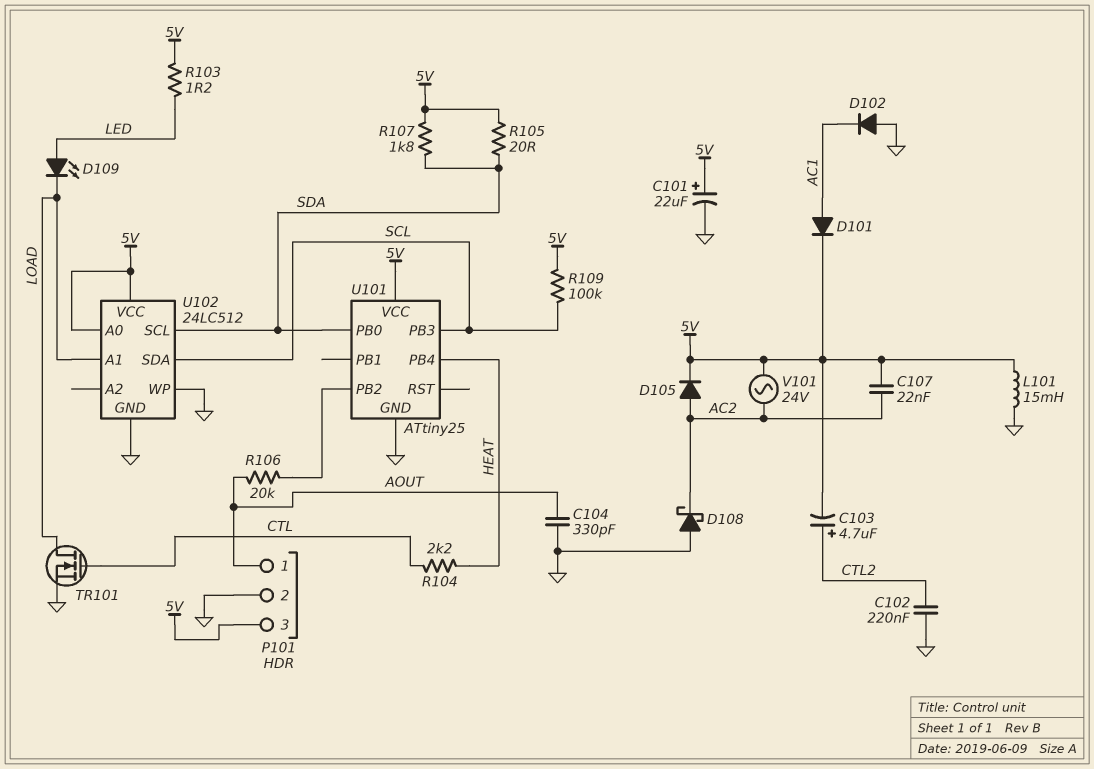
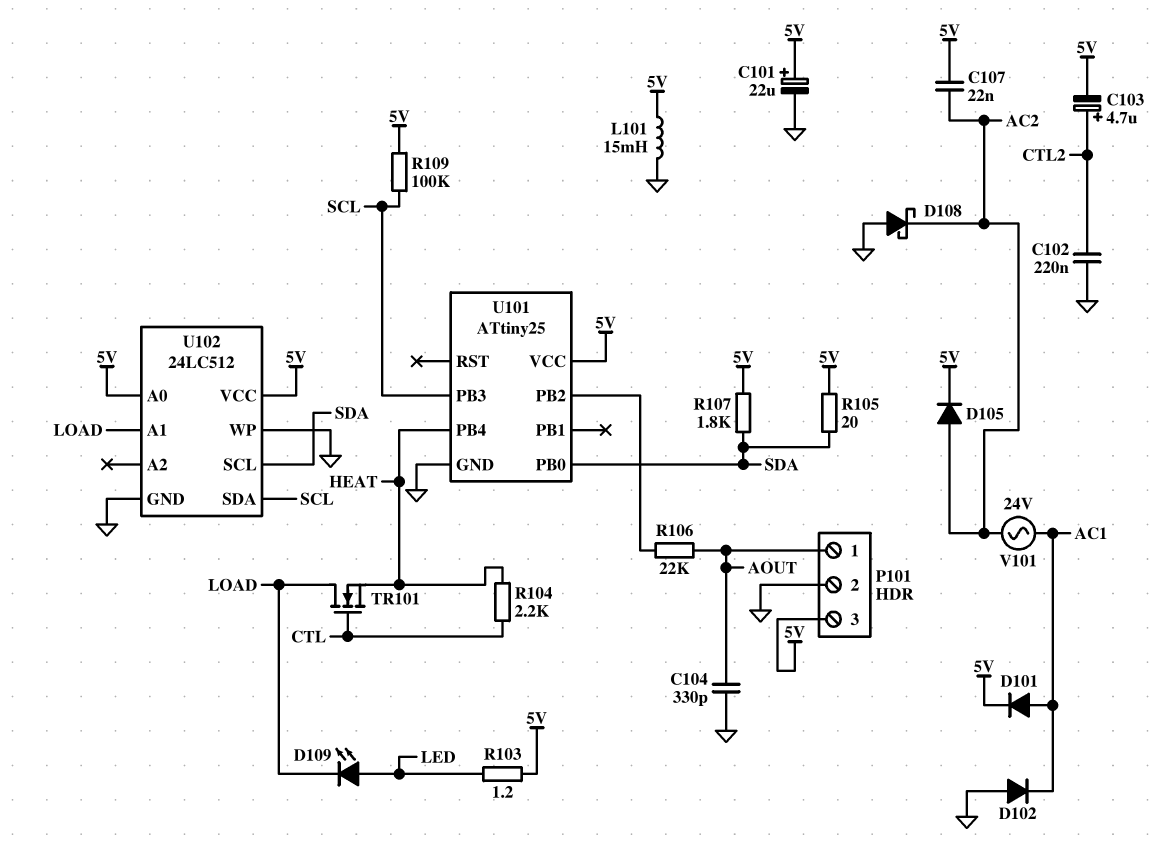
R106: 20k (AOUT, U101/PB2) -> 22k (AOUT, U101/PB2)
TR101: NMOS (G CTL, D LOAD, S GND) -> NMOS (G CTL, D LOAD, S HEAT)
V101: AC 24V (5V, AC2) -> AC 24V (AC1, AC2)

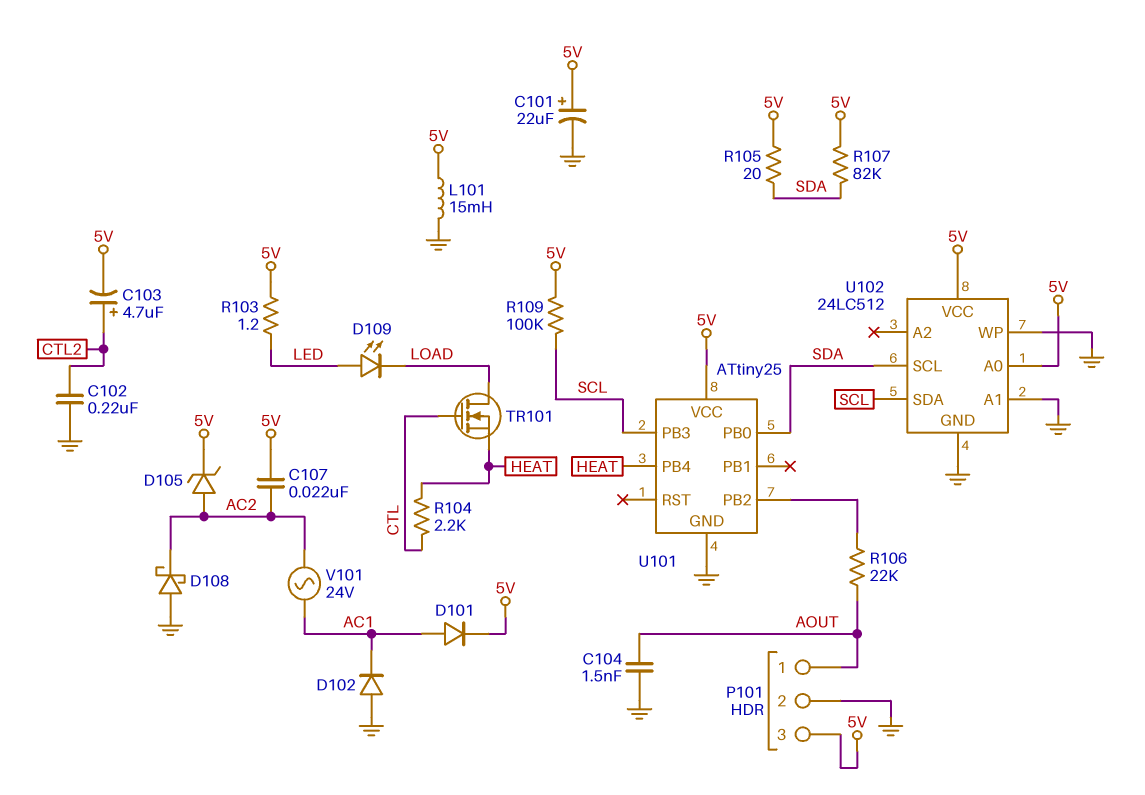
C104: 330pF (AOUT, GND) -> 1.5nF (AOUT, GND)
D105: diode (A AC2, K 5V) -> zener (A AC2, K 5V)
R107: 1.8k (5V, SDA) -> 82k (5V, SDA)
U102 pin A1: LOAD -> GND

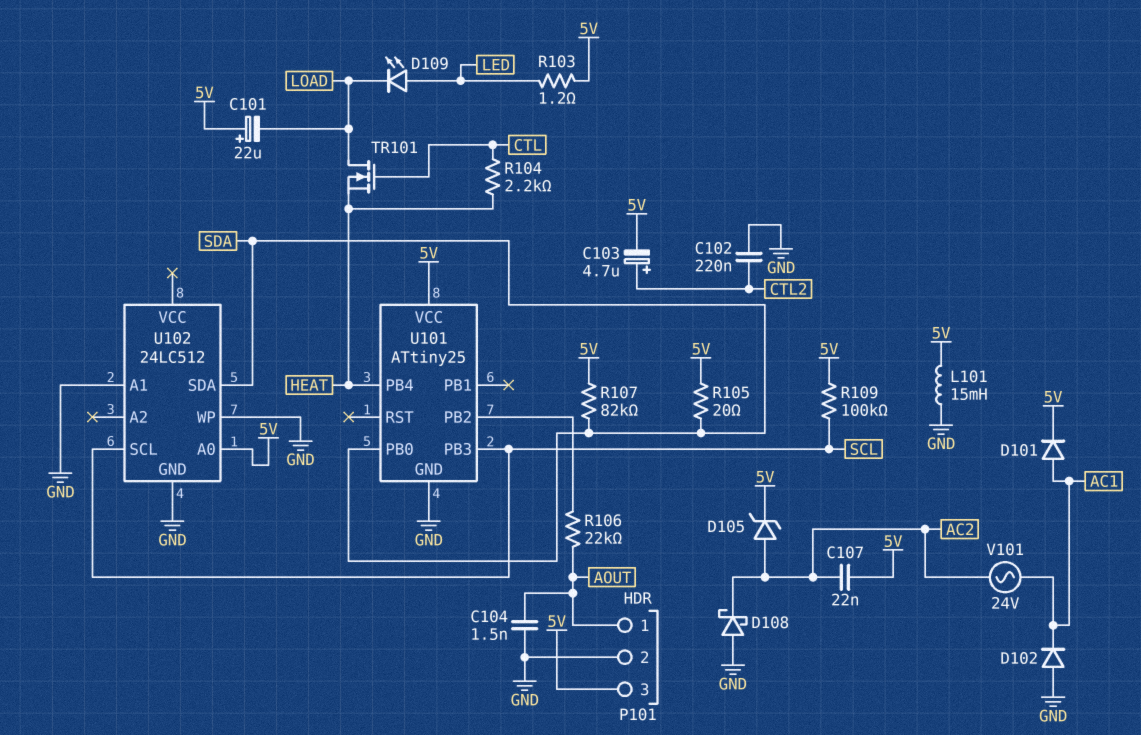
C101: 22uF (plus 5V, minus GND) -> 22uF (plus 5V, minus LOAD)
U102 pin SCL: SDA -> SCL
U102 pin SDA: SCL -> SDA
U102 pin VCC: 5V -> none

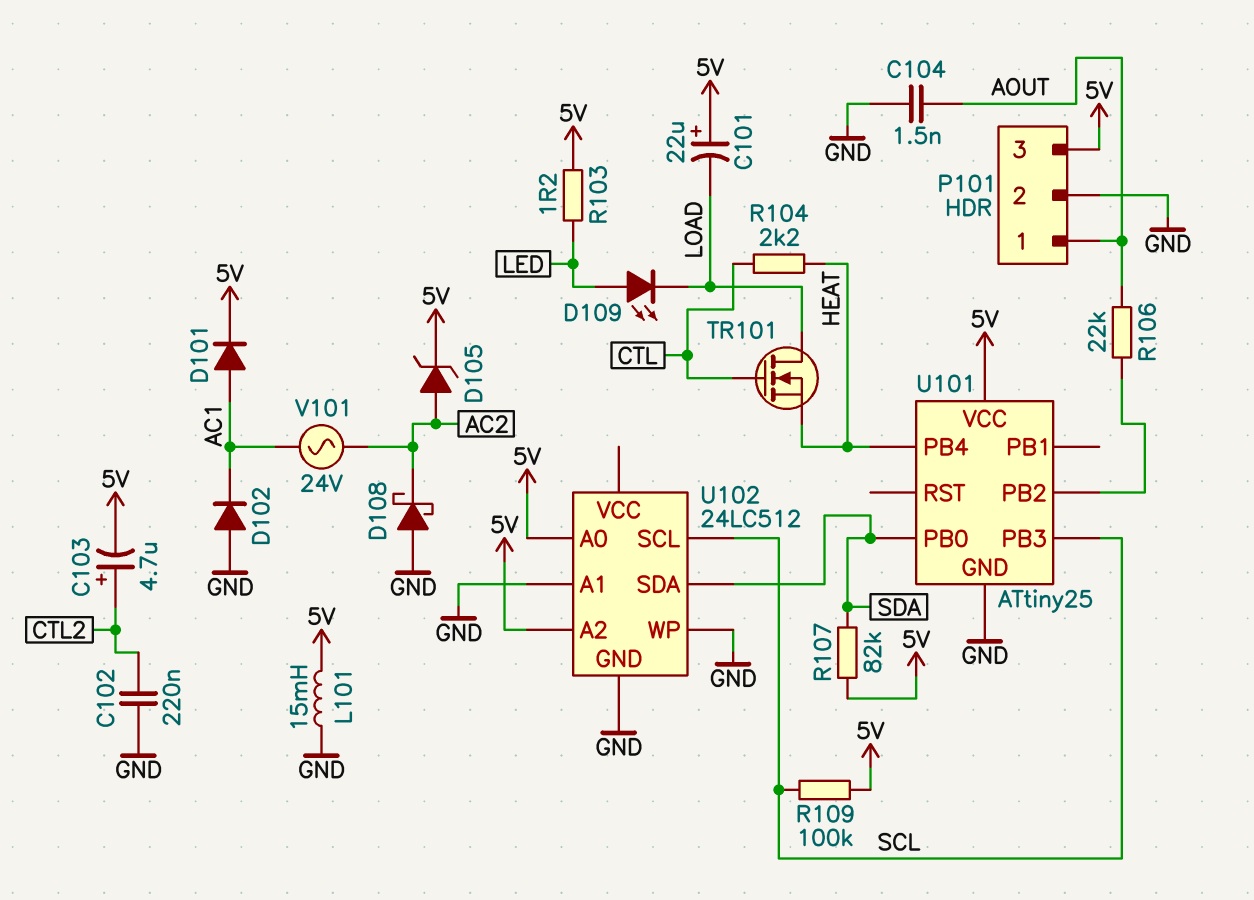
C107: 22nF (5V, AC2) -> none
R105: 20 (5V, SDA) -> none
U102 pin A2: none -> 5V

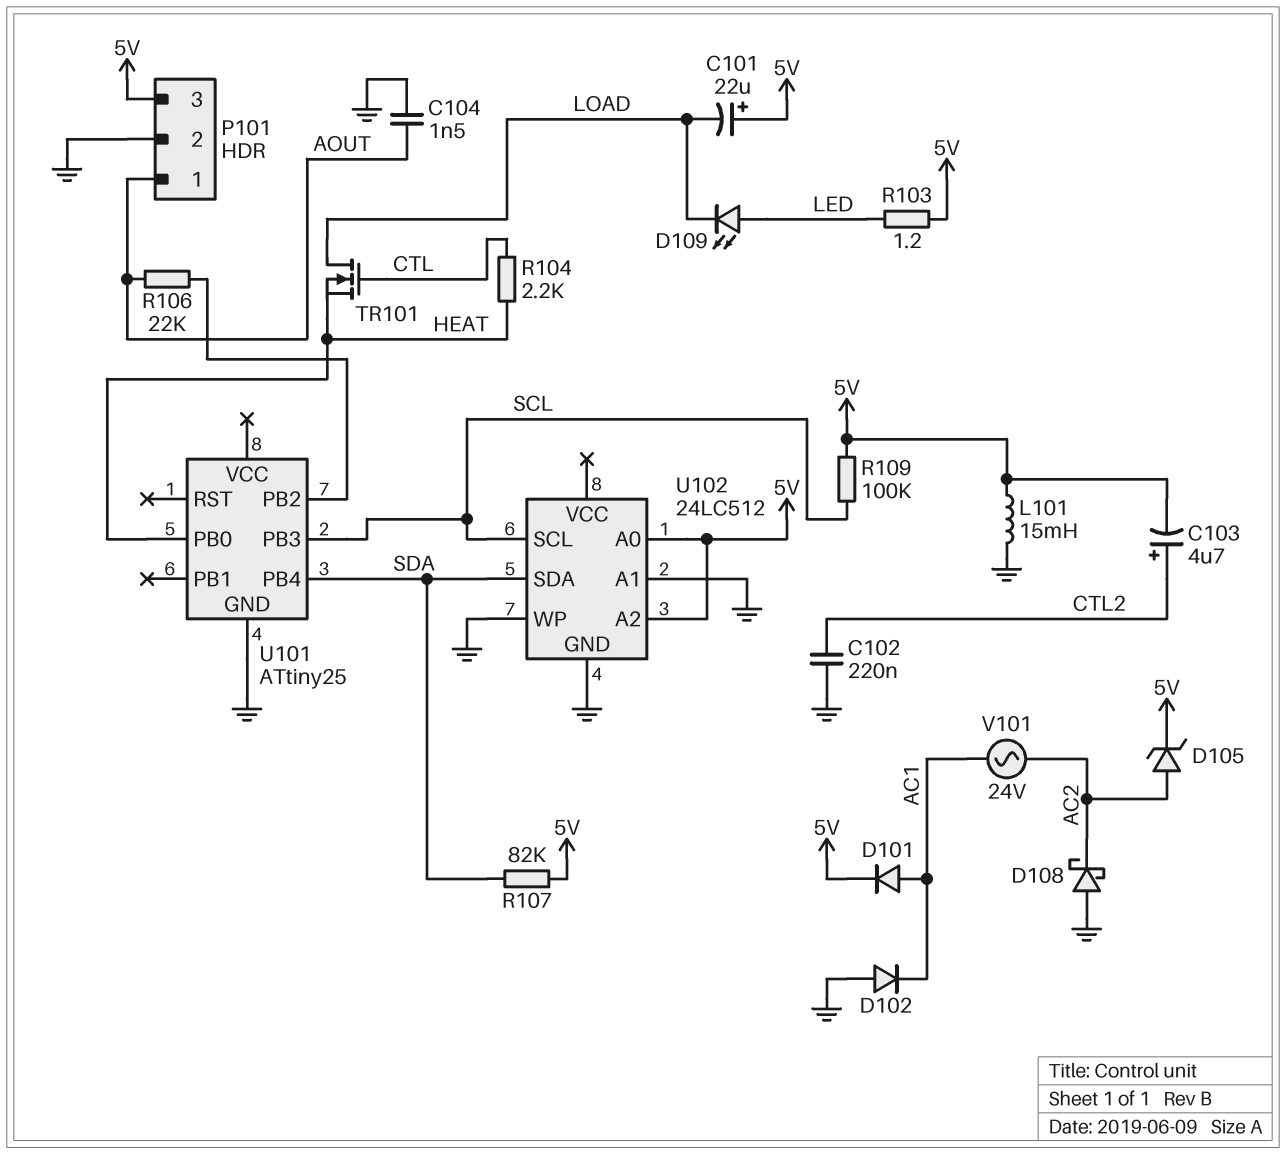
U101 pin PB0: SDA -> HEAT
U101 pin PB4: HEAT -> SDA
U101 pin VCC: 5V -> none

